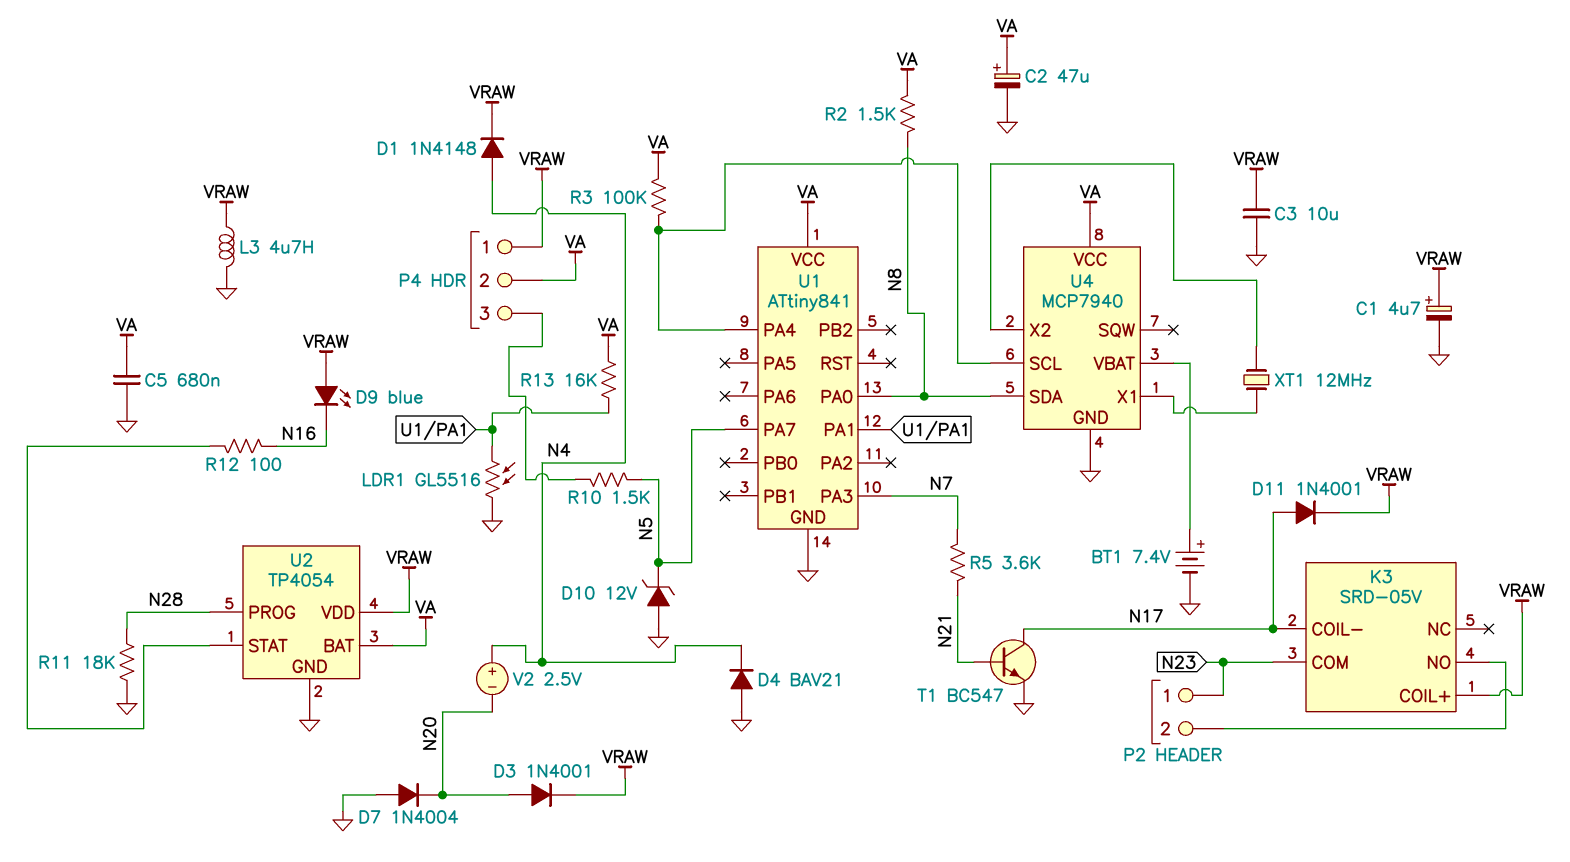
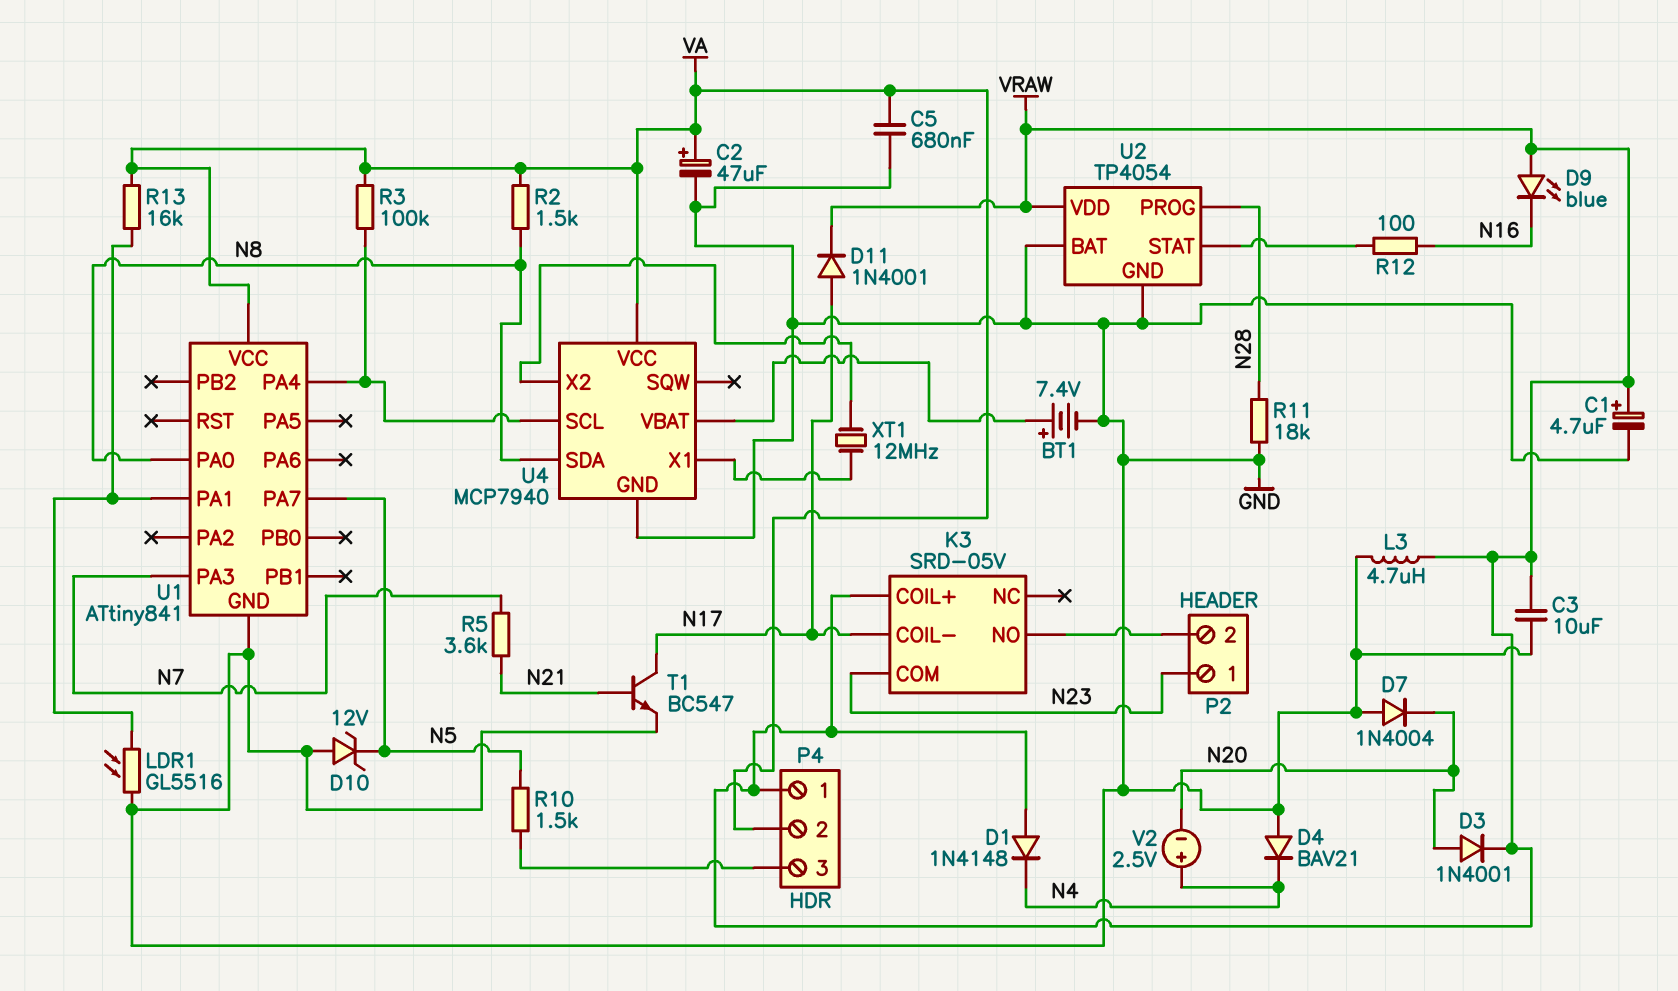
D1: diode 1N4148 (A N4, K VRAW) -> diode 1N4148 (A VRAW, K N4)
U2 pin BAT: VA -> GND

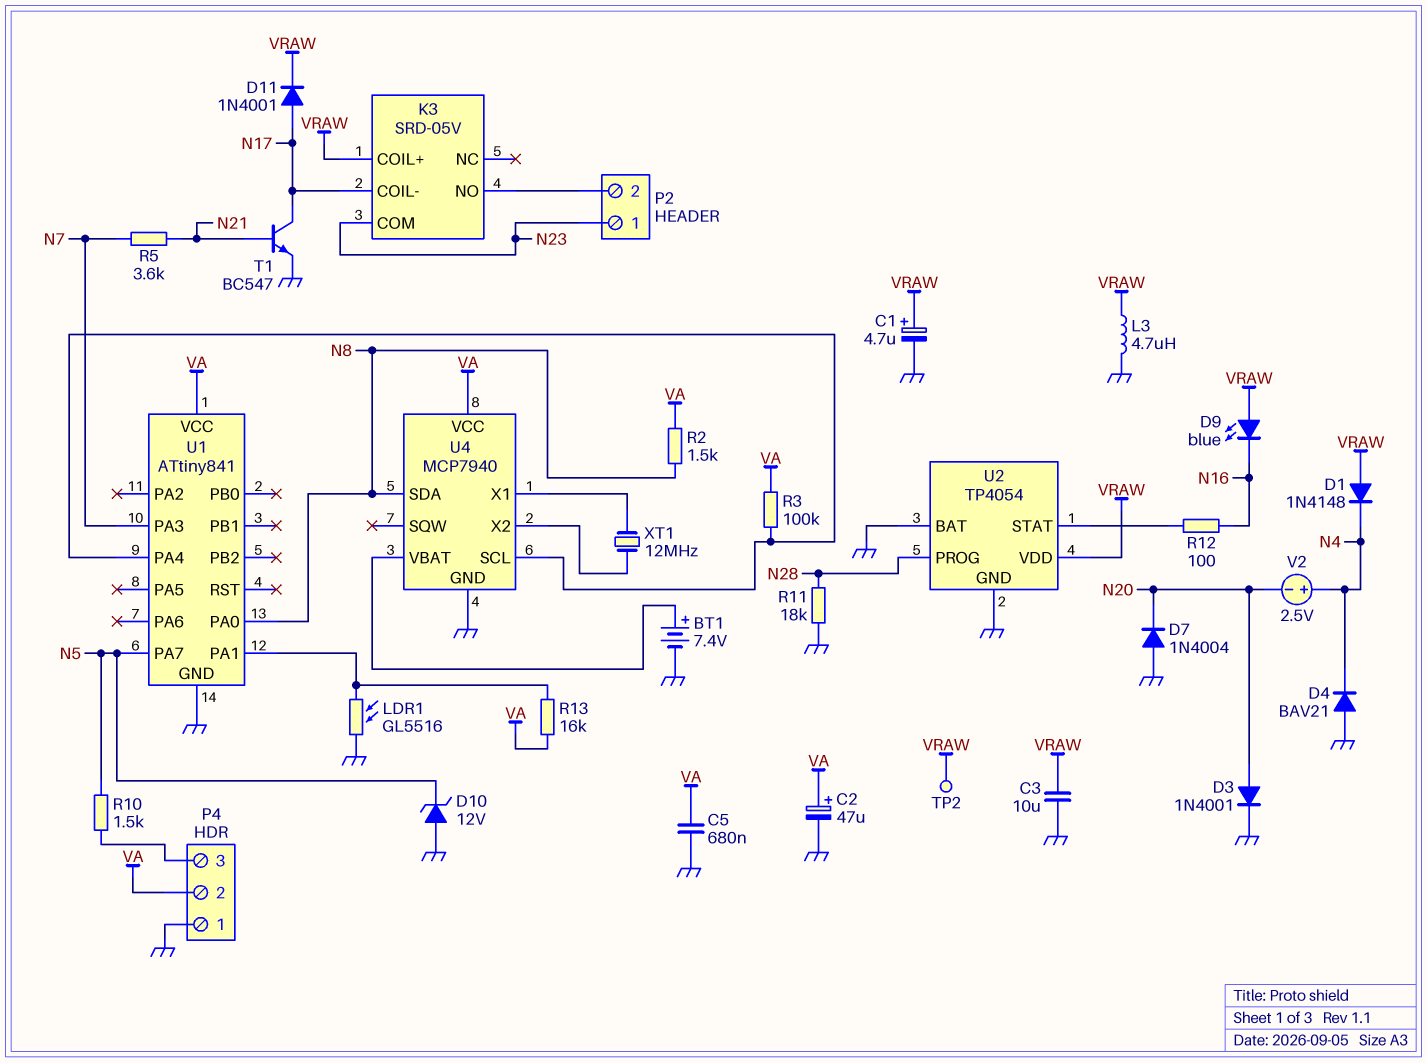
D3: diode 1N4001 (A N20, K VRAW) -> diode 1N4001 (A N20, K GND)
P4 pin 1: VRAW -> GND
TP2: none -> test point (VRAW)

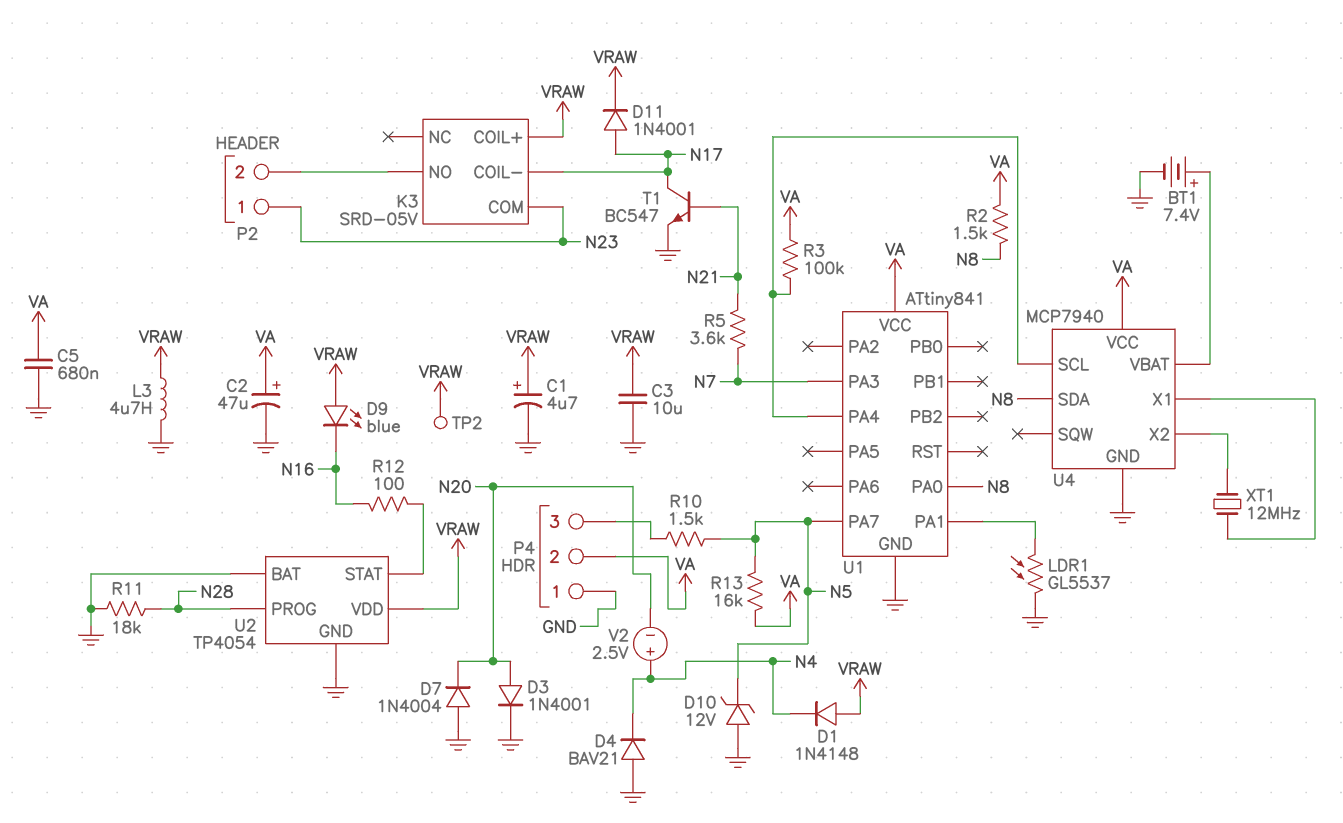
LDR1: GL5516 (GND, U1/PA1) -> GL5537 (GND, U1/PA1)
R13: 16k (U1/PA1, VA) -> 16k (N5, VA)

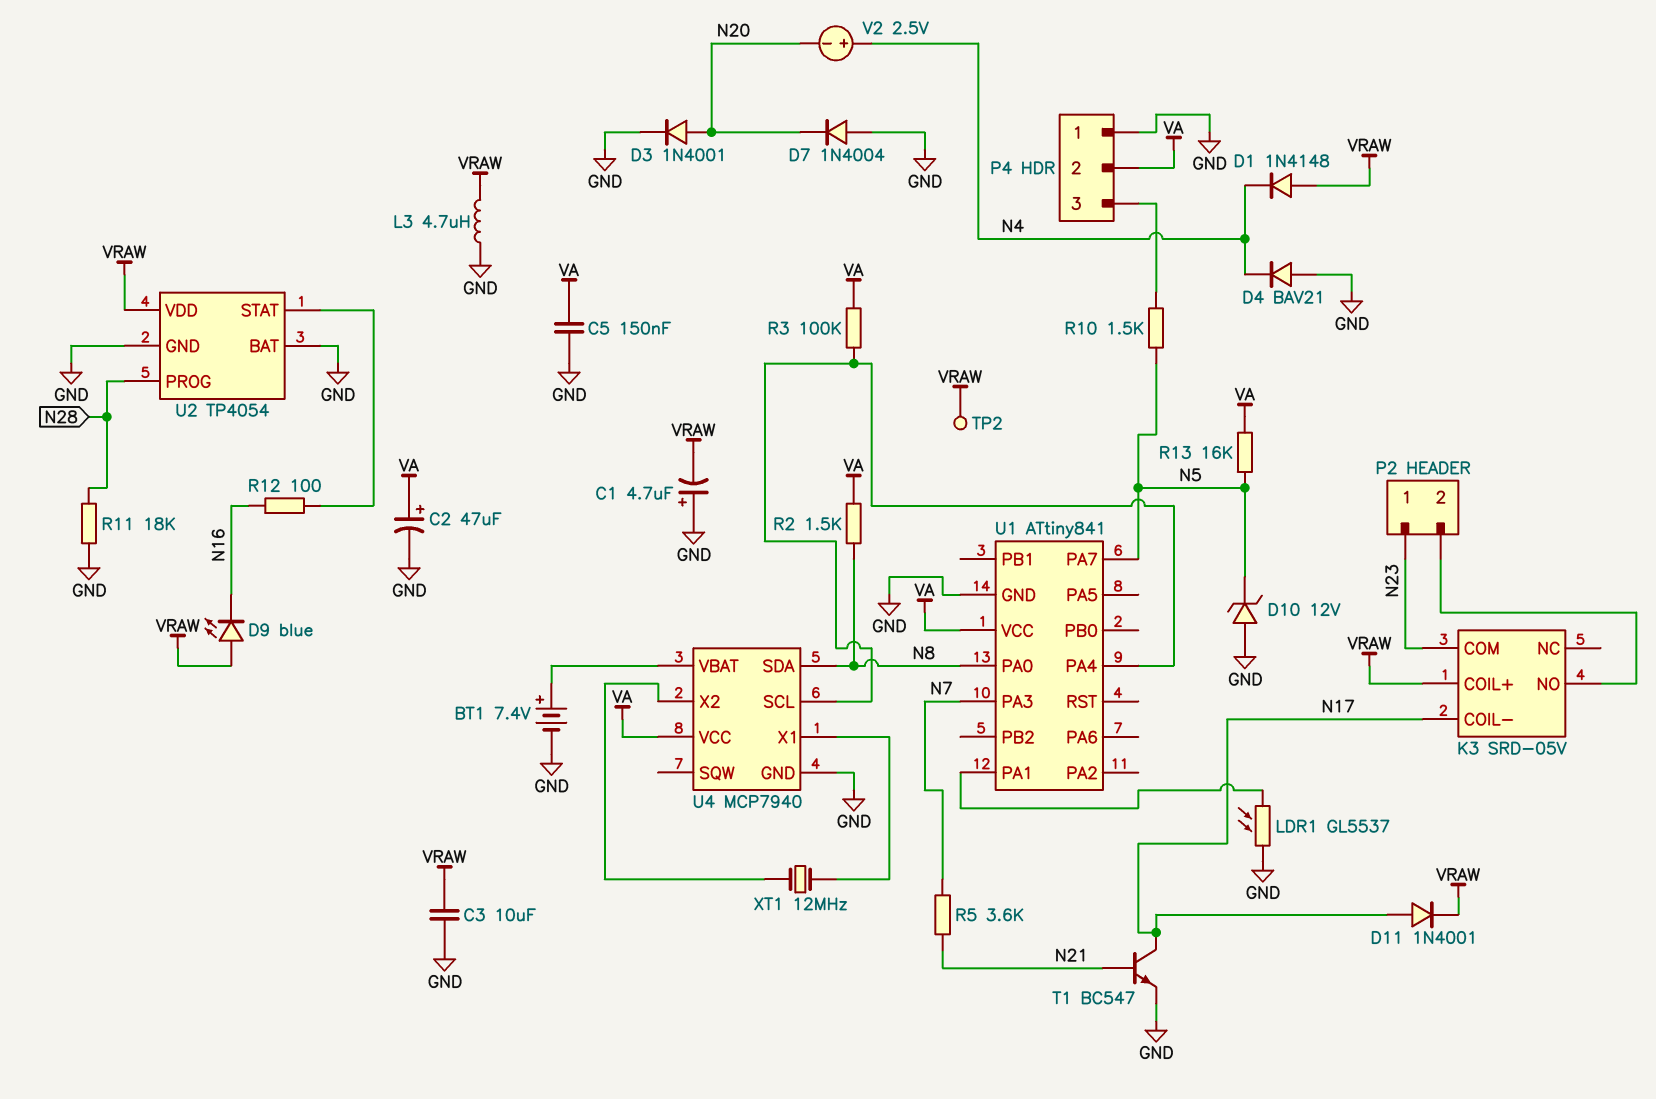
C1: 4.7uF (plus VRAW, minus GND) -> 4.7uF (plus GND, minus VRAW)
C5: 680nF (GND, VA) -> 150nF (GND, VA)

